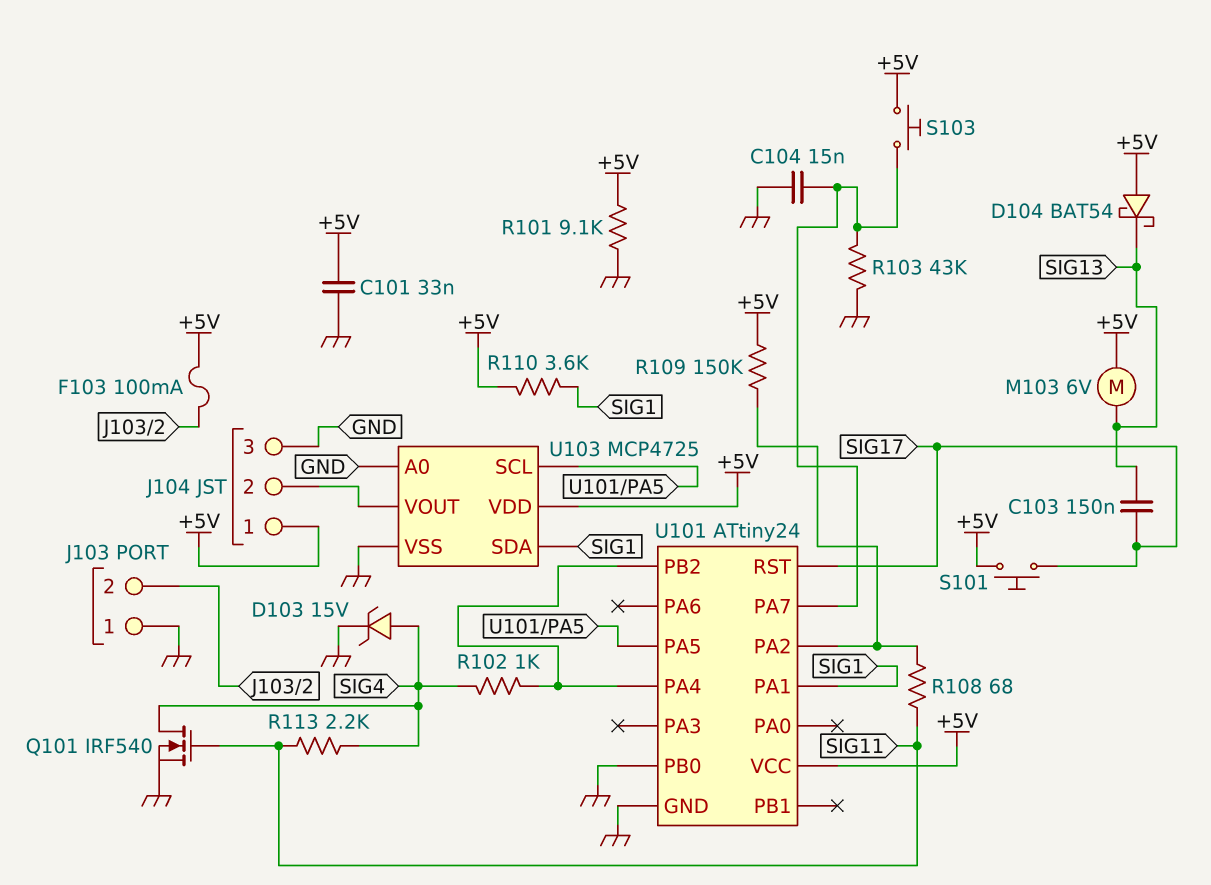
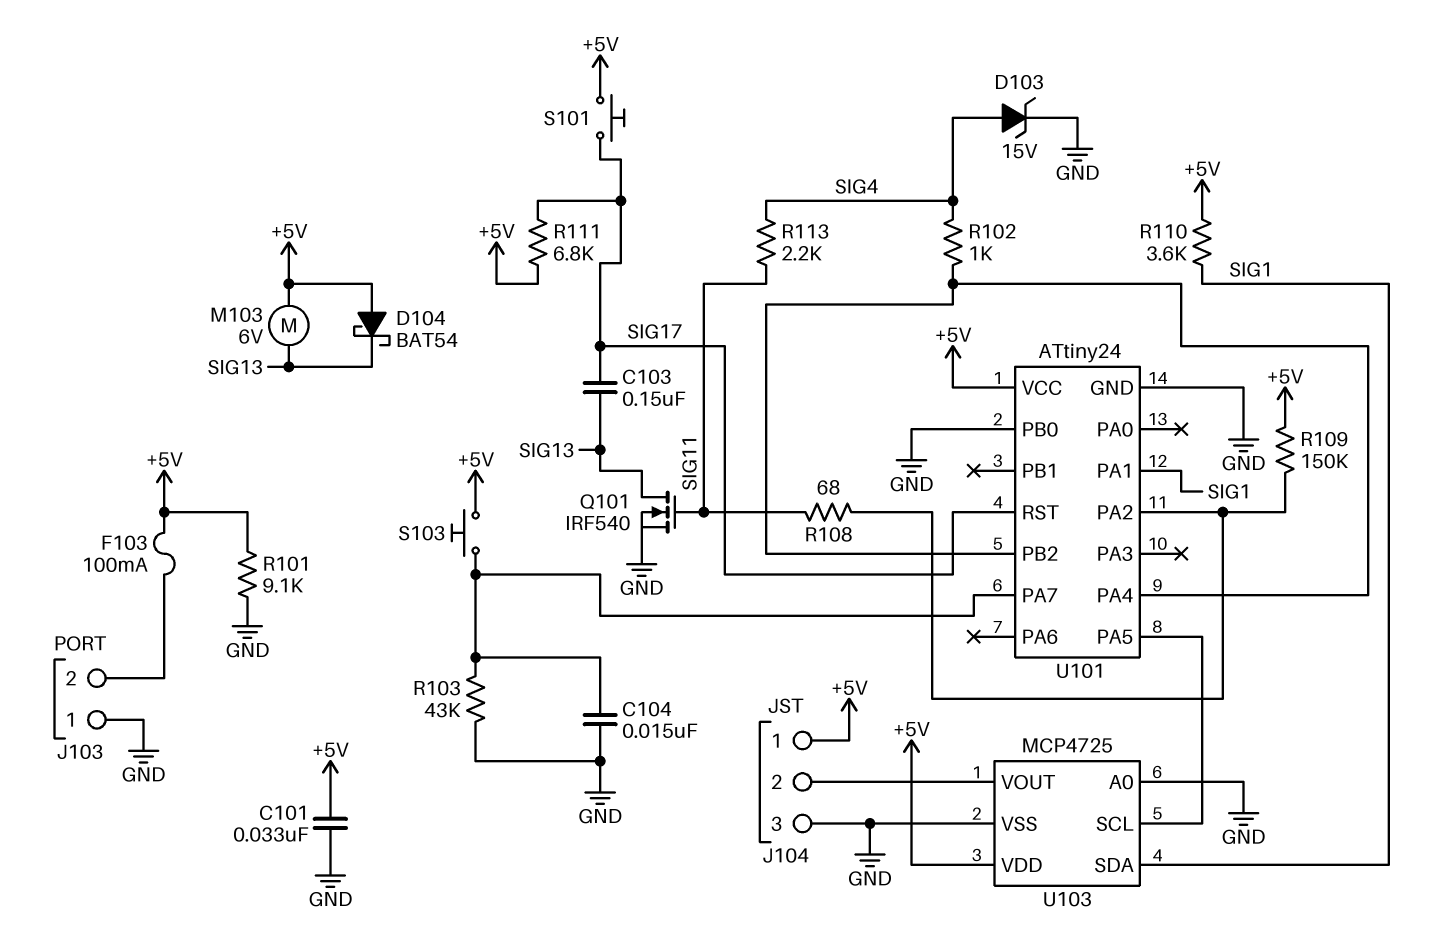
Q101: NMOS IRF540 (G SIG11, D SIG4, S GND) -> NMOS IRF540 (G SIG11, D SIG13, S GND)
R111: none -> 6.8k (+5V, SIG17)

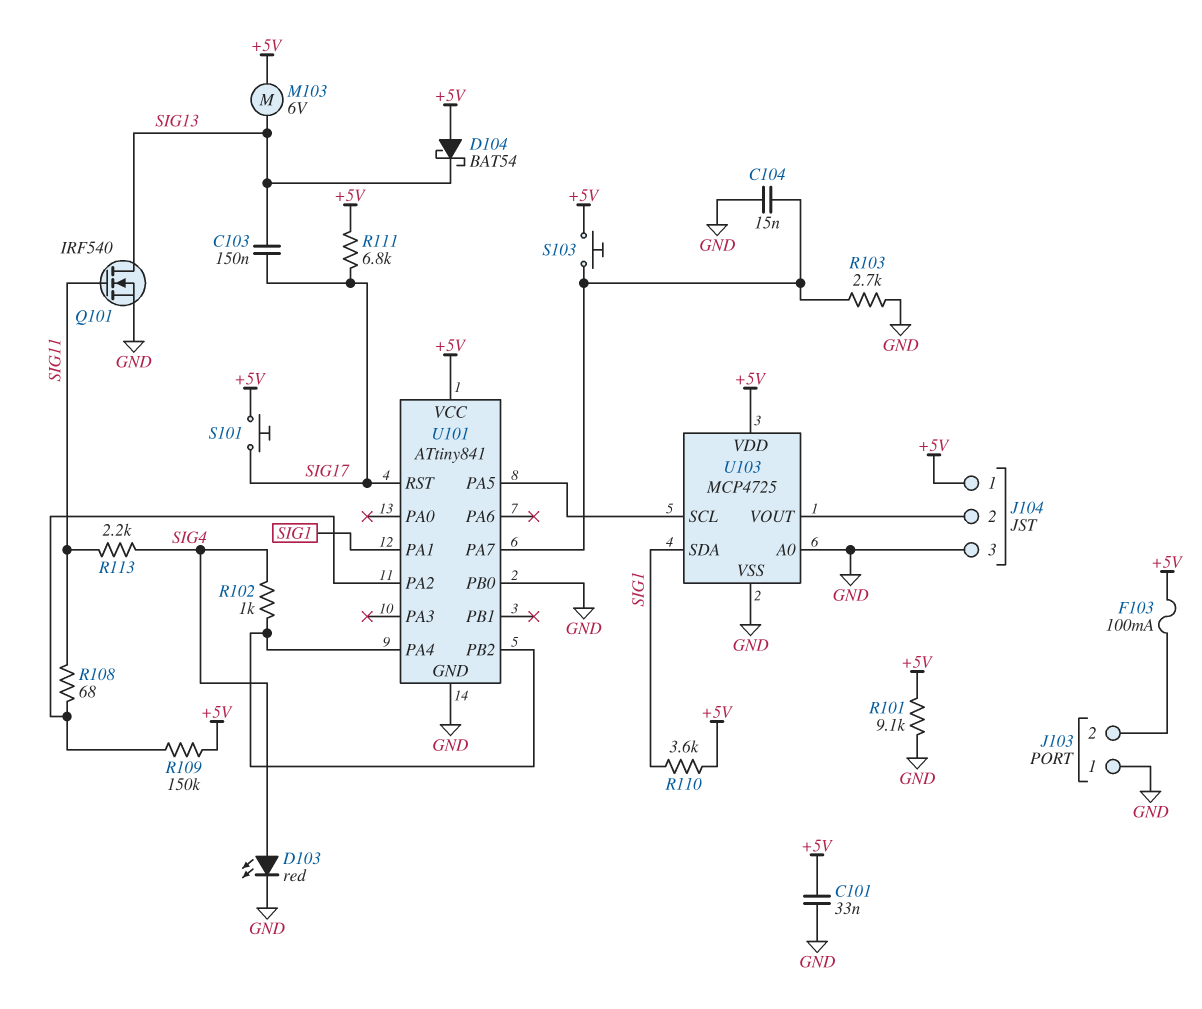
D103: zener 15V (A SIG4, K GND) -> LED red (A SIG4, K GND)
R103: 43k (GND, U101/PA7) -> 2.7k (GND, U101/PA7)
U101: ATtiny24 -> ATtiny841

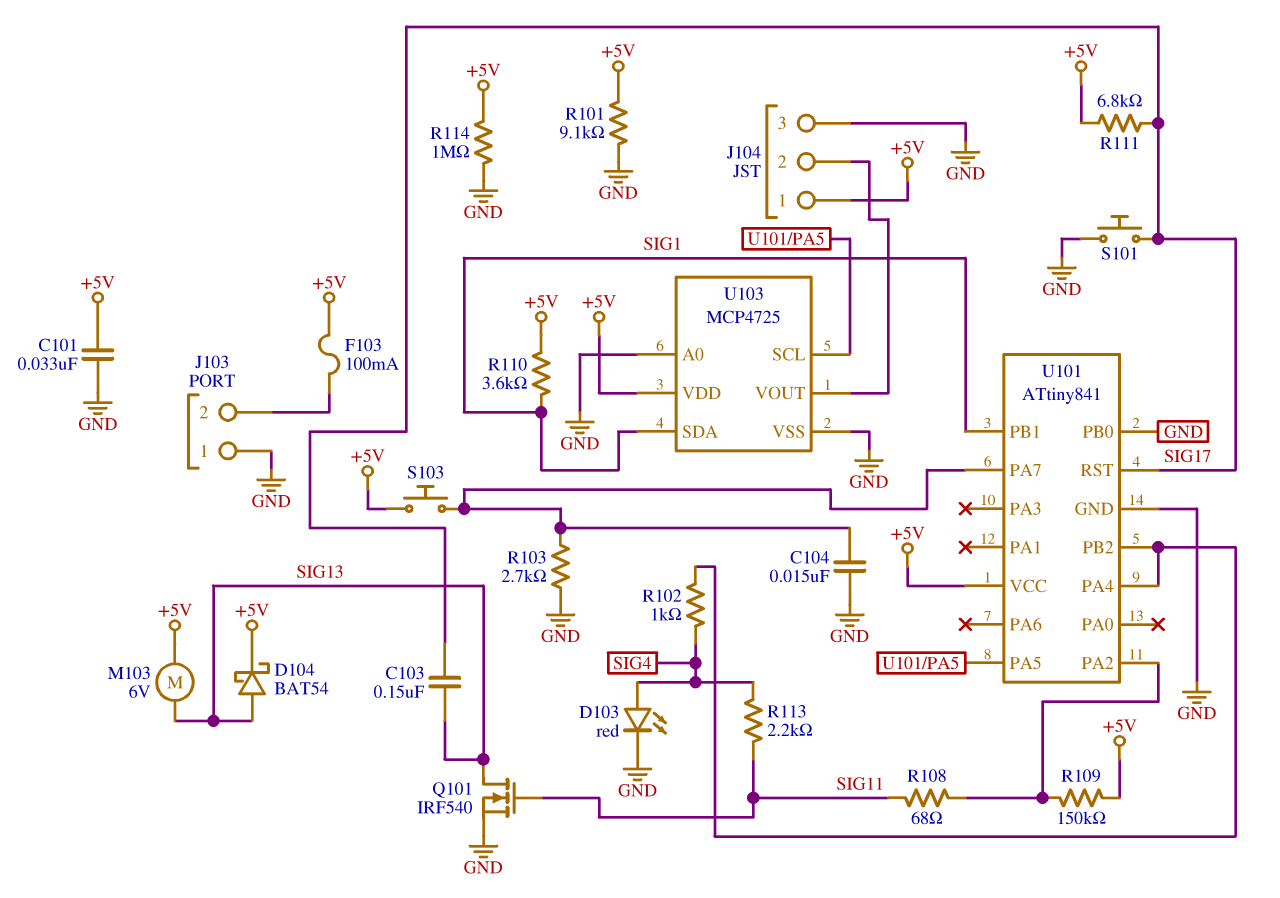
D104: schottky BAT54 (A +5V, K SIG13) -> schottky BAT54 (A SIG13, K +5V)
R114: none -> 1M (+5V, GND)
S101: button (+5V, SIG17) -> button (GND, SIG17)
U101 pin PA1: SIG1 -> none
U101 pin PB1: none -> SIG1

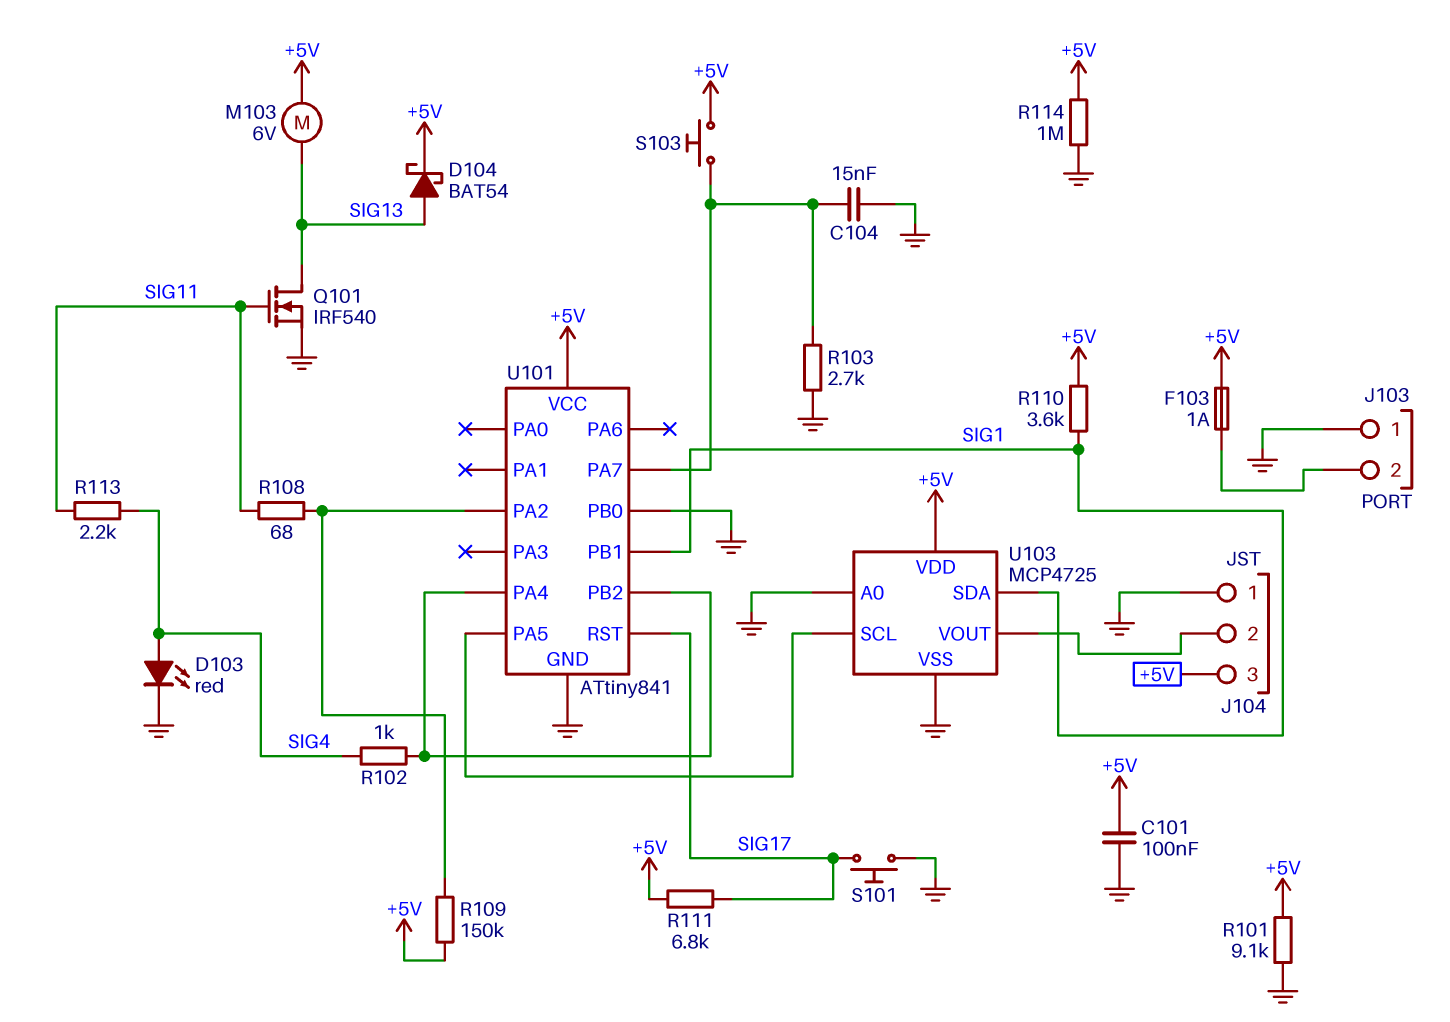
C101: 33nF (+5V, GND) -> 100nF (+5V, GND)
C103: 150nF (SIG13, SIG17) -> none
F103: 100mA (+5V, J103/2) -> 1A (+5V, J103/2)
J104 pin 1: +5V -> GND
J104 pin 3: GND -> +5V

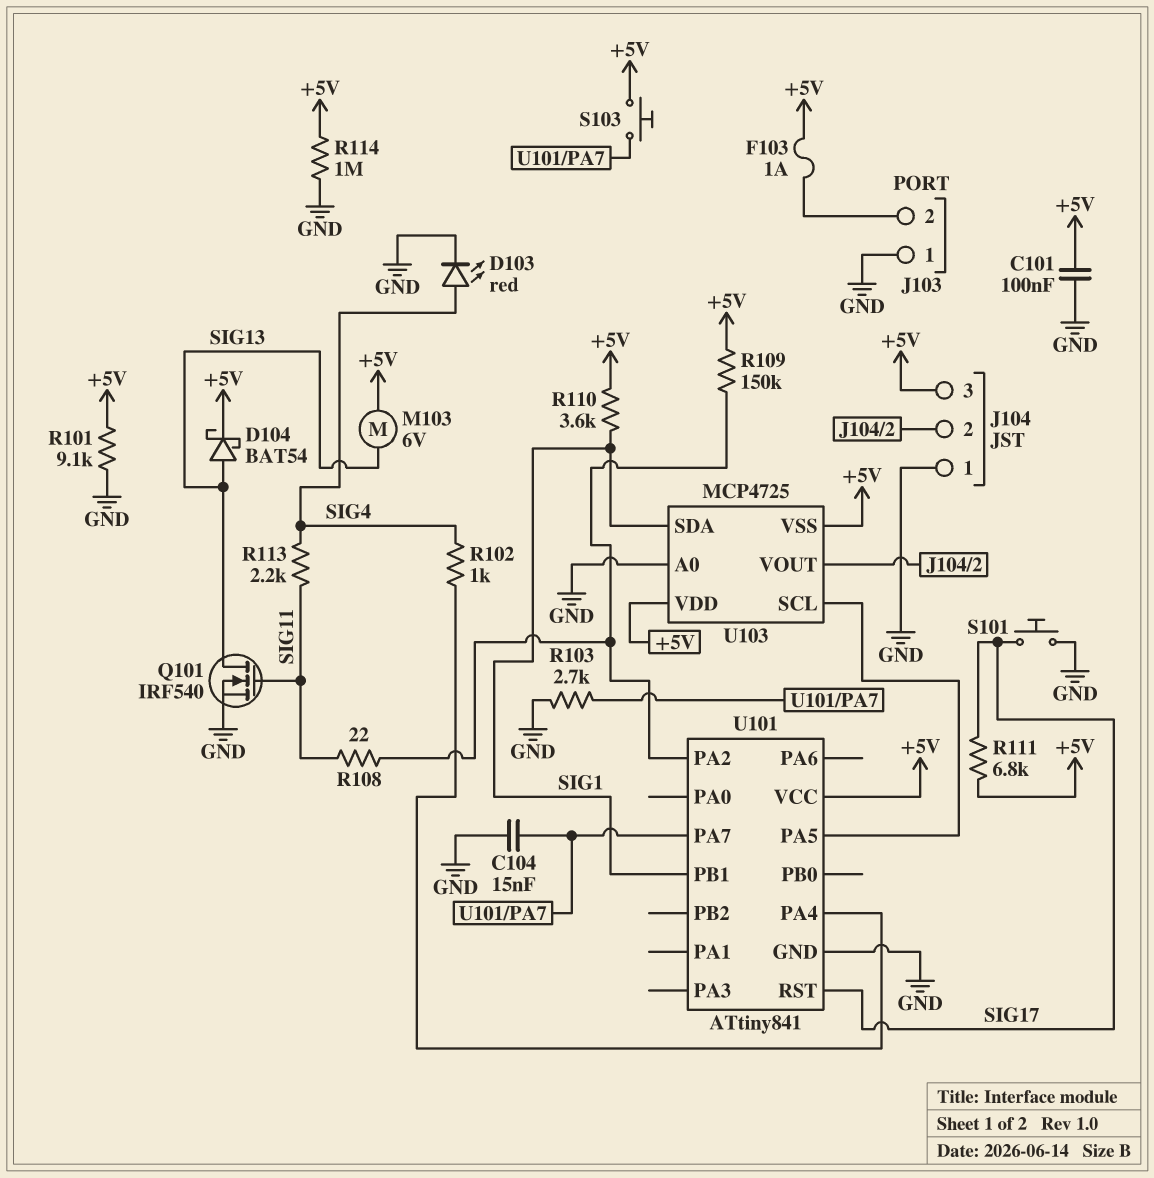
R108: 68 (SIG11, U101/PA2) -> 22 (SIG11, U101/PA2)
U101 pin PB0: GND -> none
U101 pin PB2: U101/PA4 -> none
U103 pin VSS: GND -> +5V

